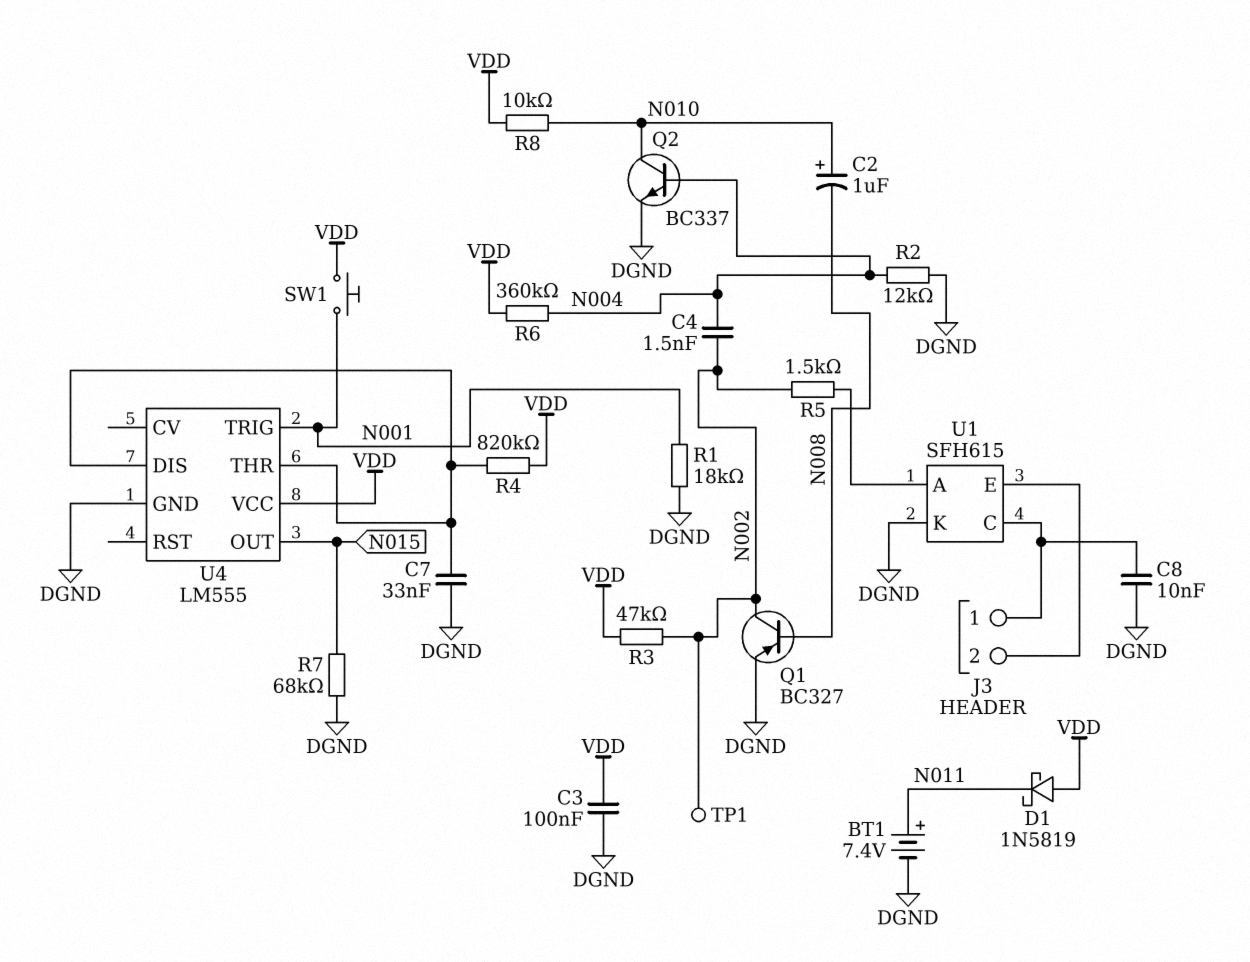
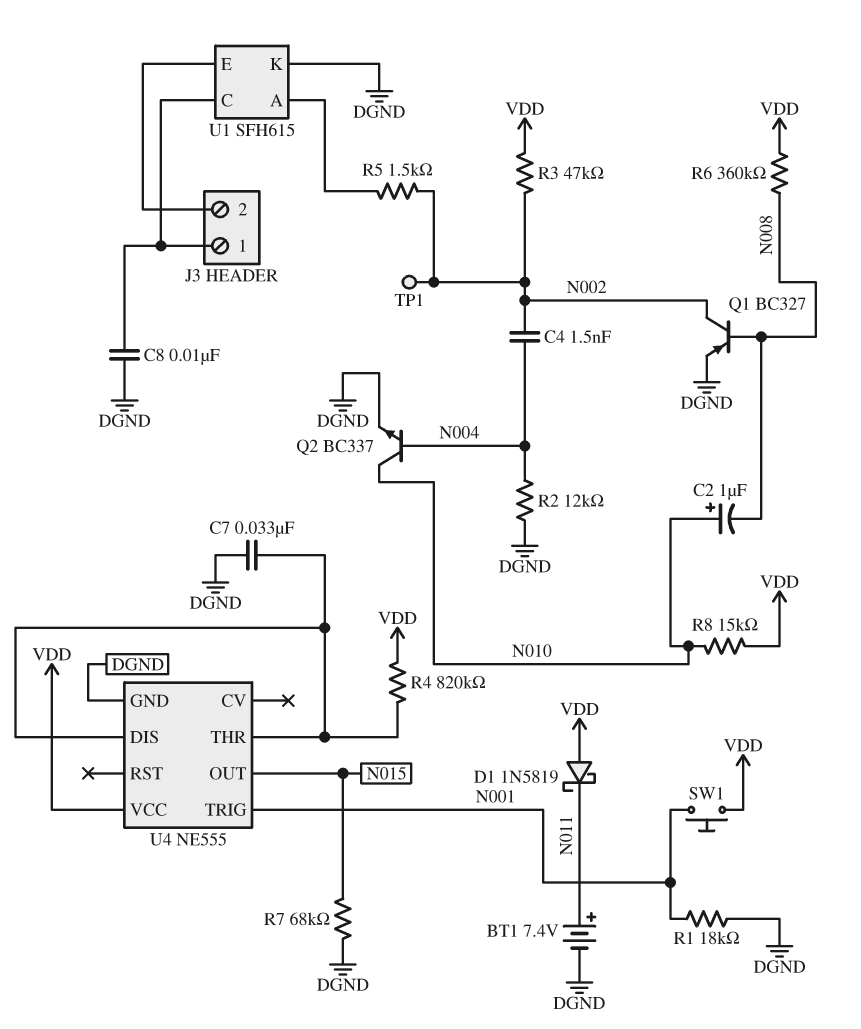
C3: 100nF (DGND, VDD) -> none
R6: 360k (N004, VDD) -> 360k (N008, VDD)
R8: 10k (N010, VDD) -> 15k (N010, VDD)
U4: LM555 -> NE555

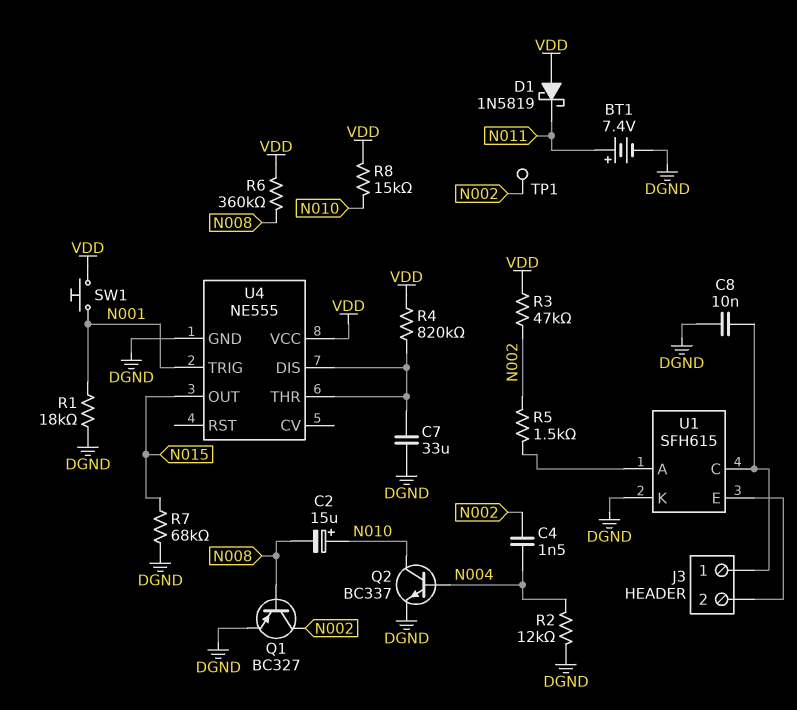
C2: 1uF (plus N010, minus N008) -> 15uF (plus N010, minus N008)
C7: 33nF (DGND, U4/DIS) -> 33uF (DGND, U4/DIS)

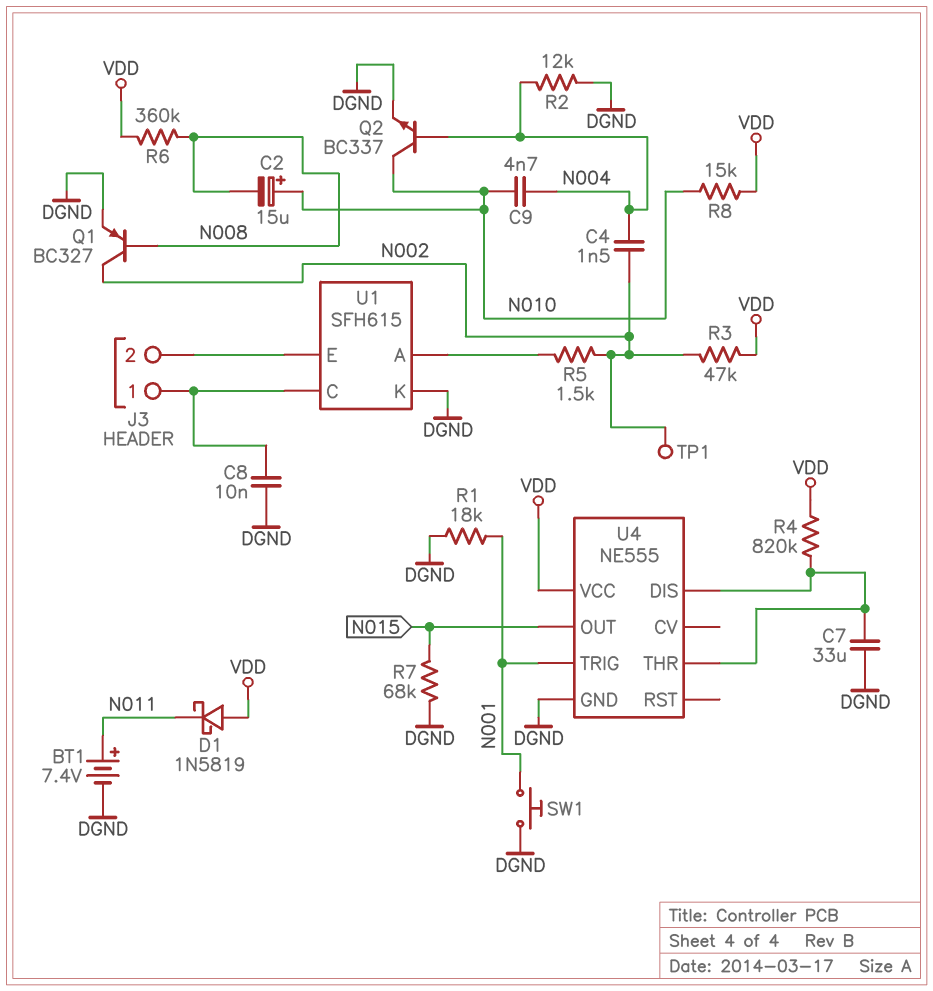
C9: none -> 4.7nF (N004, N010)
SW1: button (N001, VDD) -> button (DGND, N001)

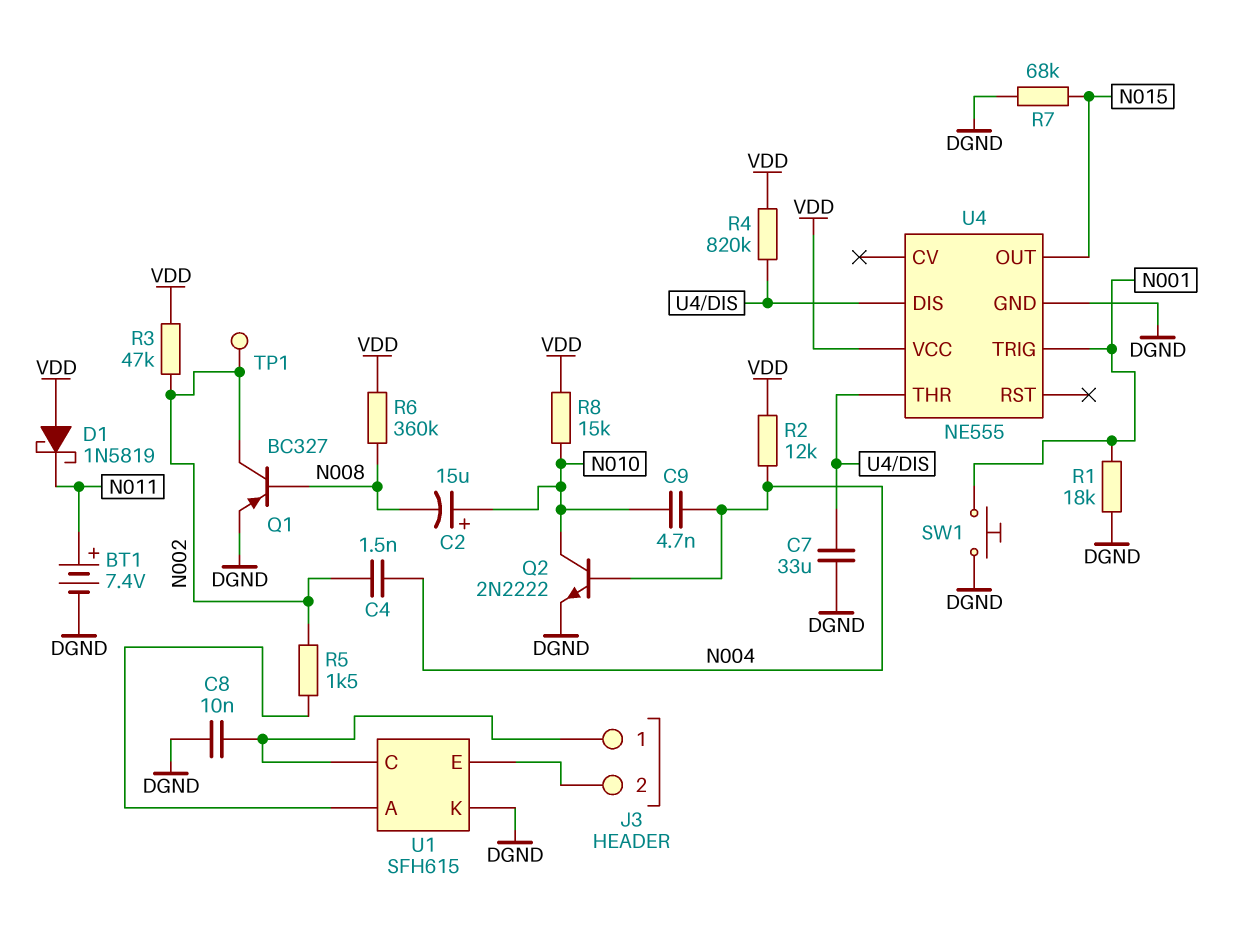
Q2: NPN BC337 (B N004, C N010, E DGND) -> NPN 2N2222 (B N004, C N010, E DGND)
R2: 12k (DGND, N004) -> 12k (N004, VDD)

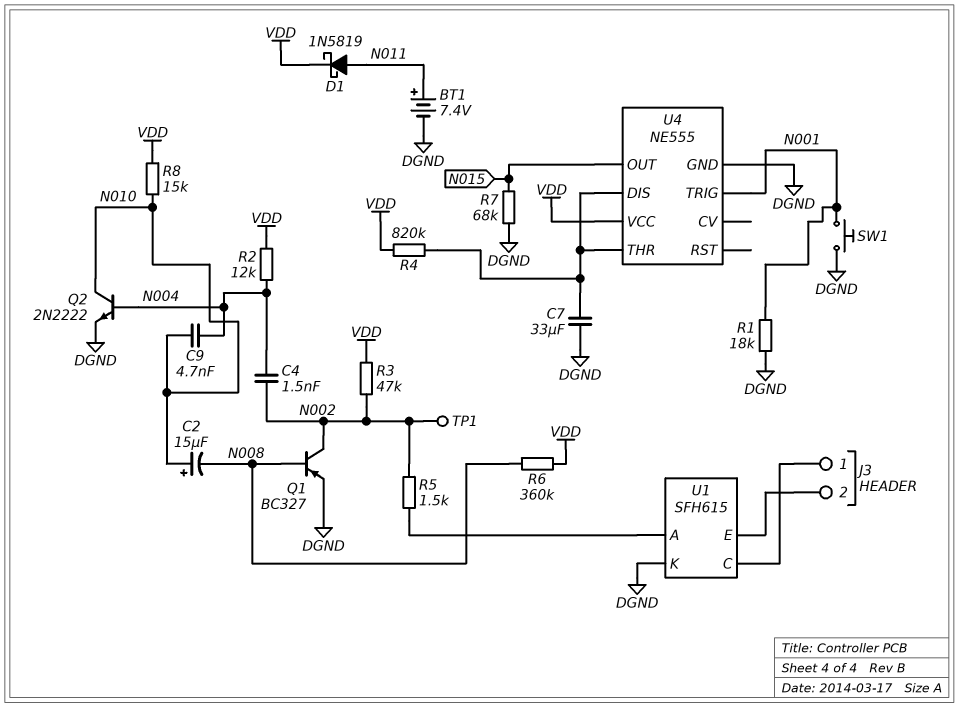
C8: 10nF (DGND, J3/1) -> none
D1: schottky 1N5819 (A VDD, K N011) -> schottky 1N5819 (A N011, K VDD)

